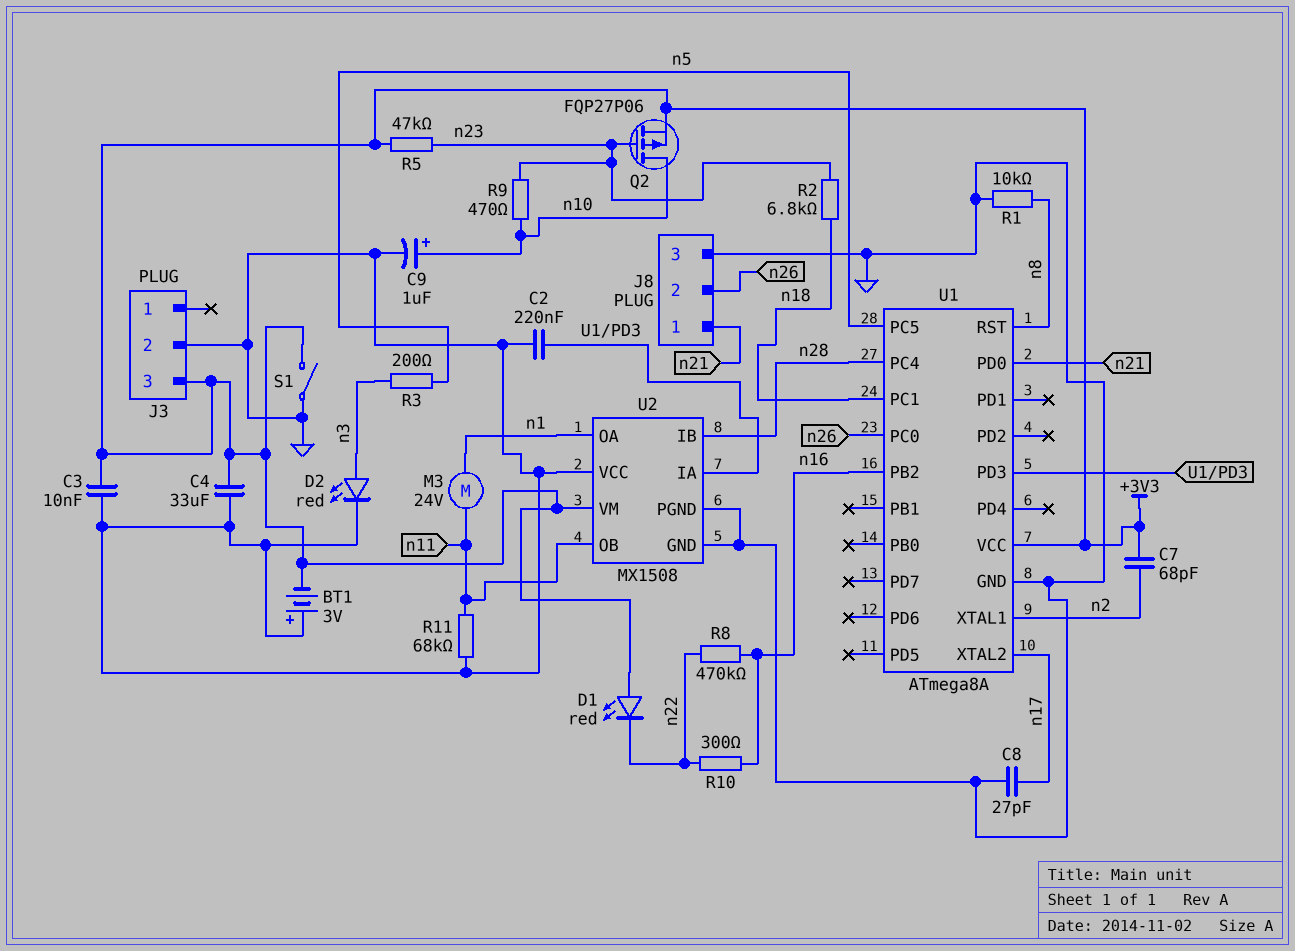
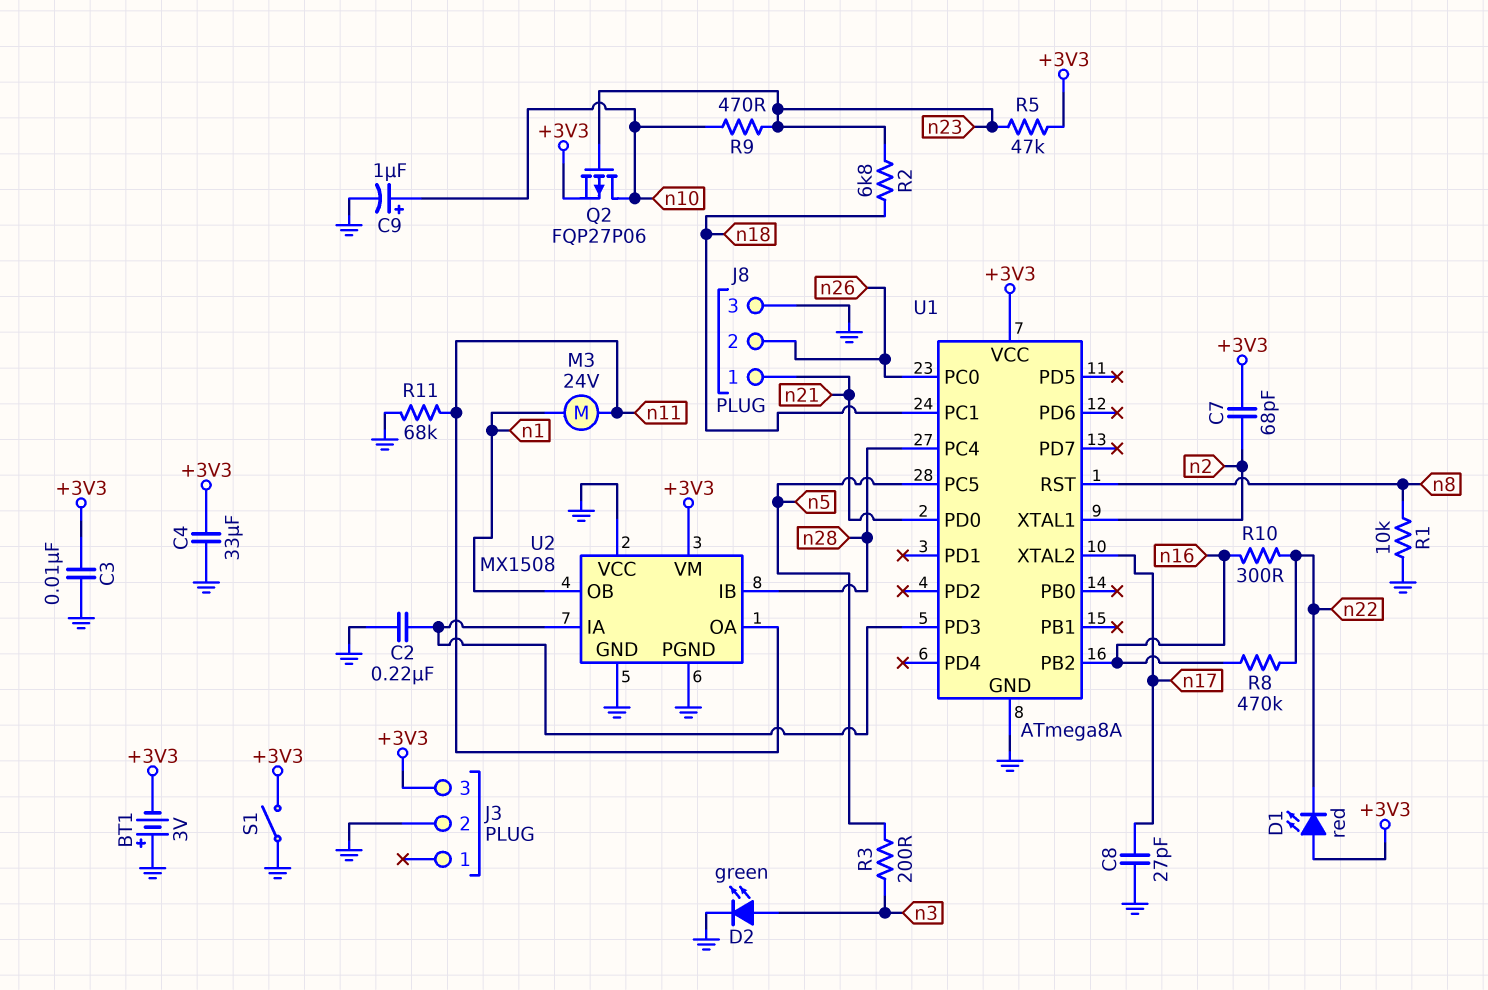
D2: LED red (A n3, K GND) -> LED green (A n3, K GND)
U2 pin OA: n1 -> n11
U2 pin OB: n11 -> n1

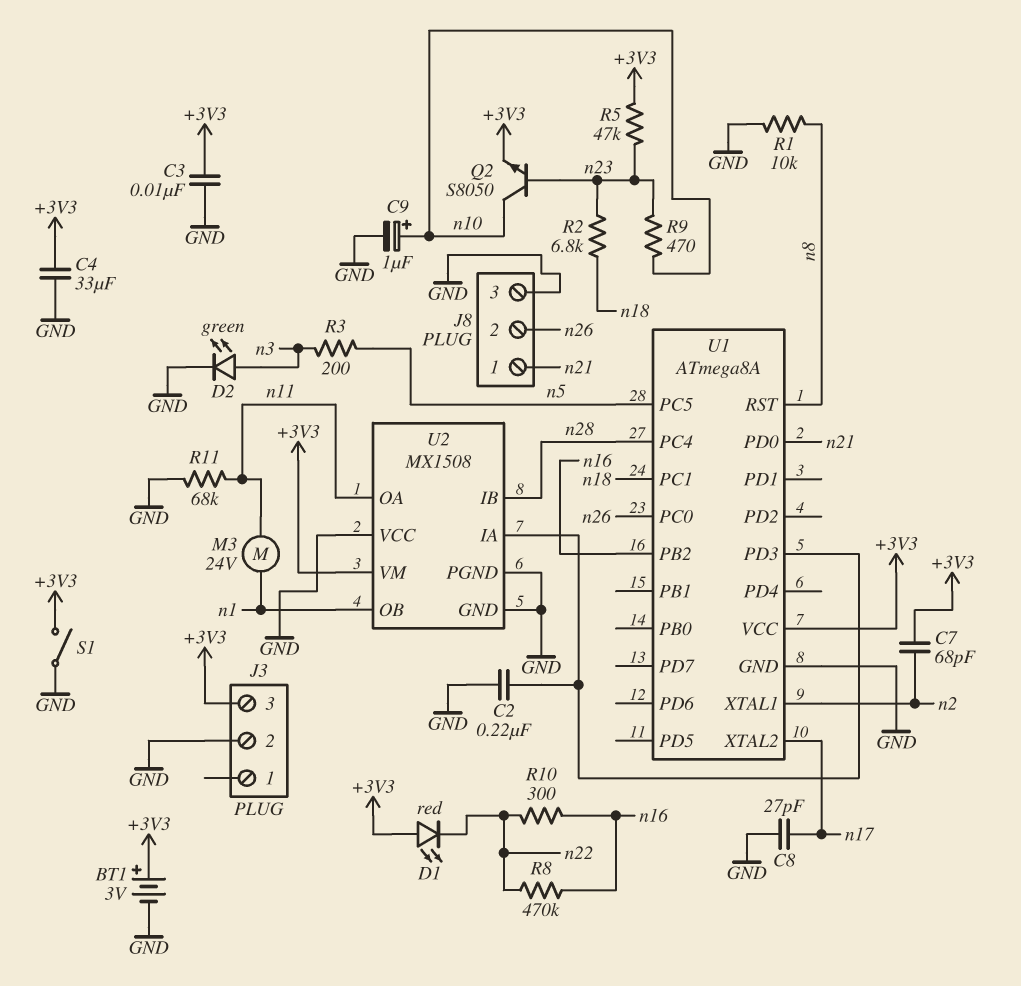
BT1: 3V (plus GND, minus +3V3) -> 3V (plus +3V3, minus GND)
Q2: PMOS FQP27P06 (G n23, D n10, S +3V3) -> NPN S8050 (B n23, C n10, E +3V3)

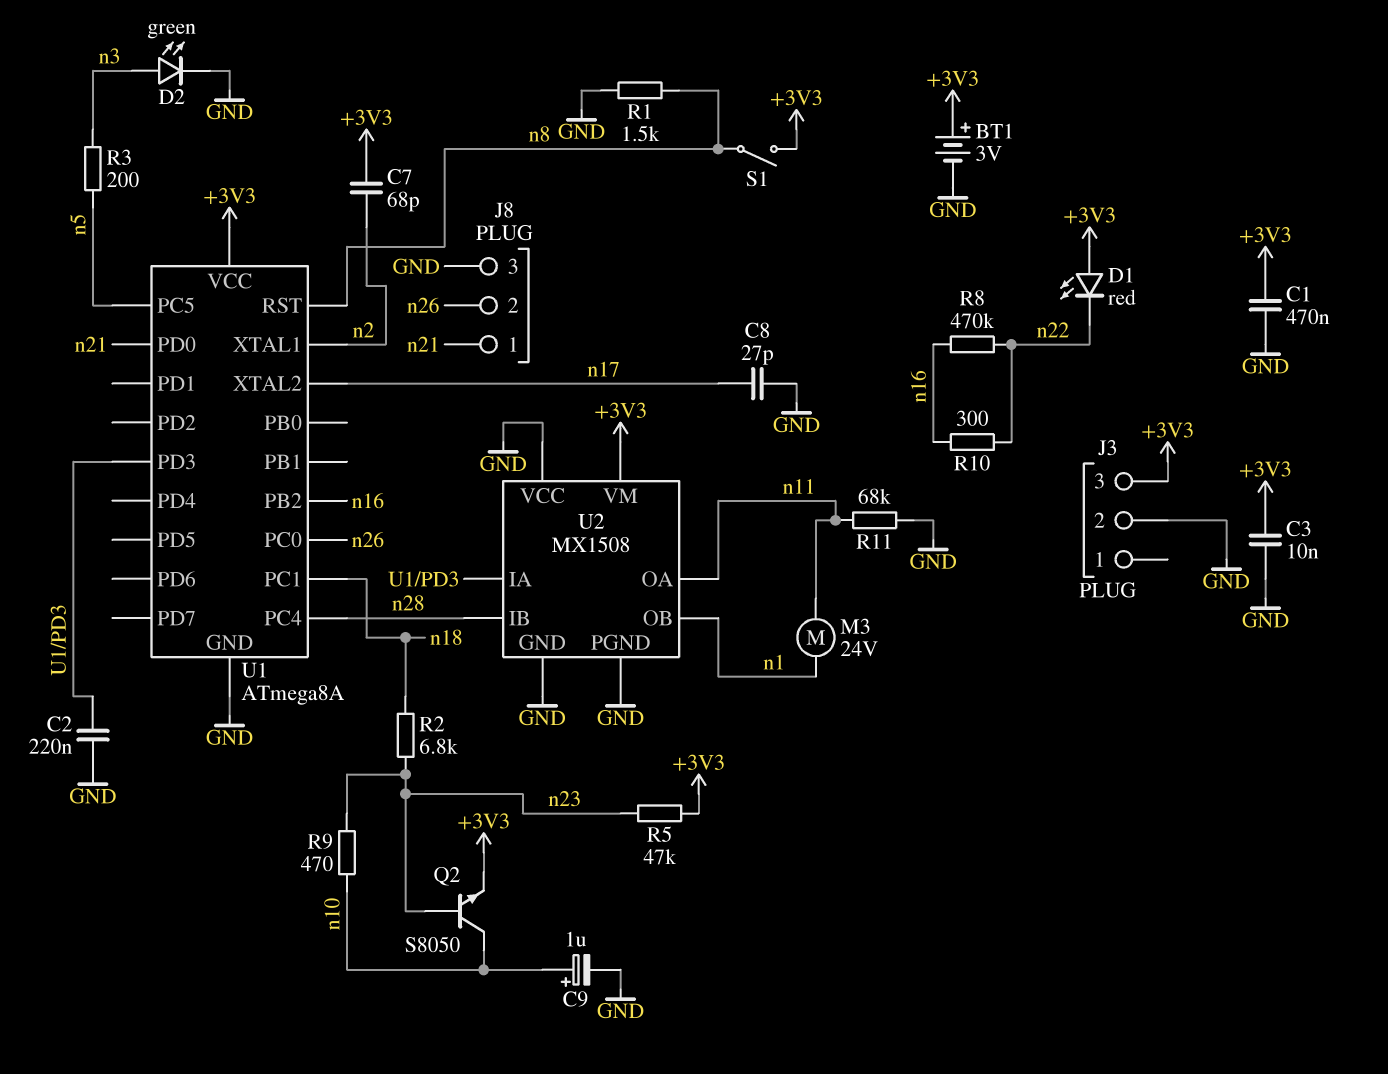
C1: none -> 470nF (+3V3, GND)
C4: 33uF (+3V3, GND) -> none
R1: 10k (GND, n8) -> 1.5k (GND, n8)
S1: switch (+3V3, GND) -> switch (+3V3, n8)

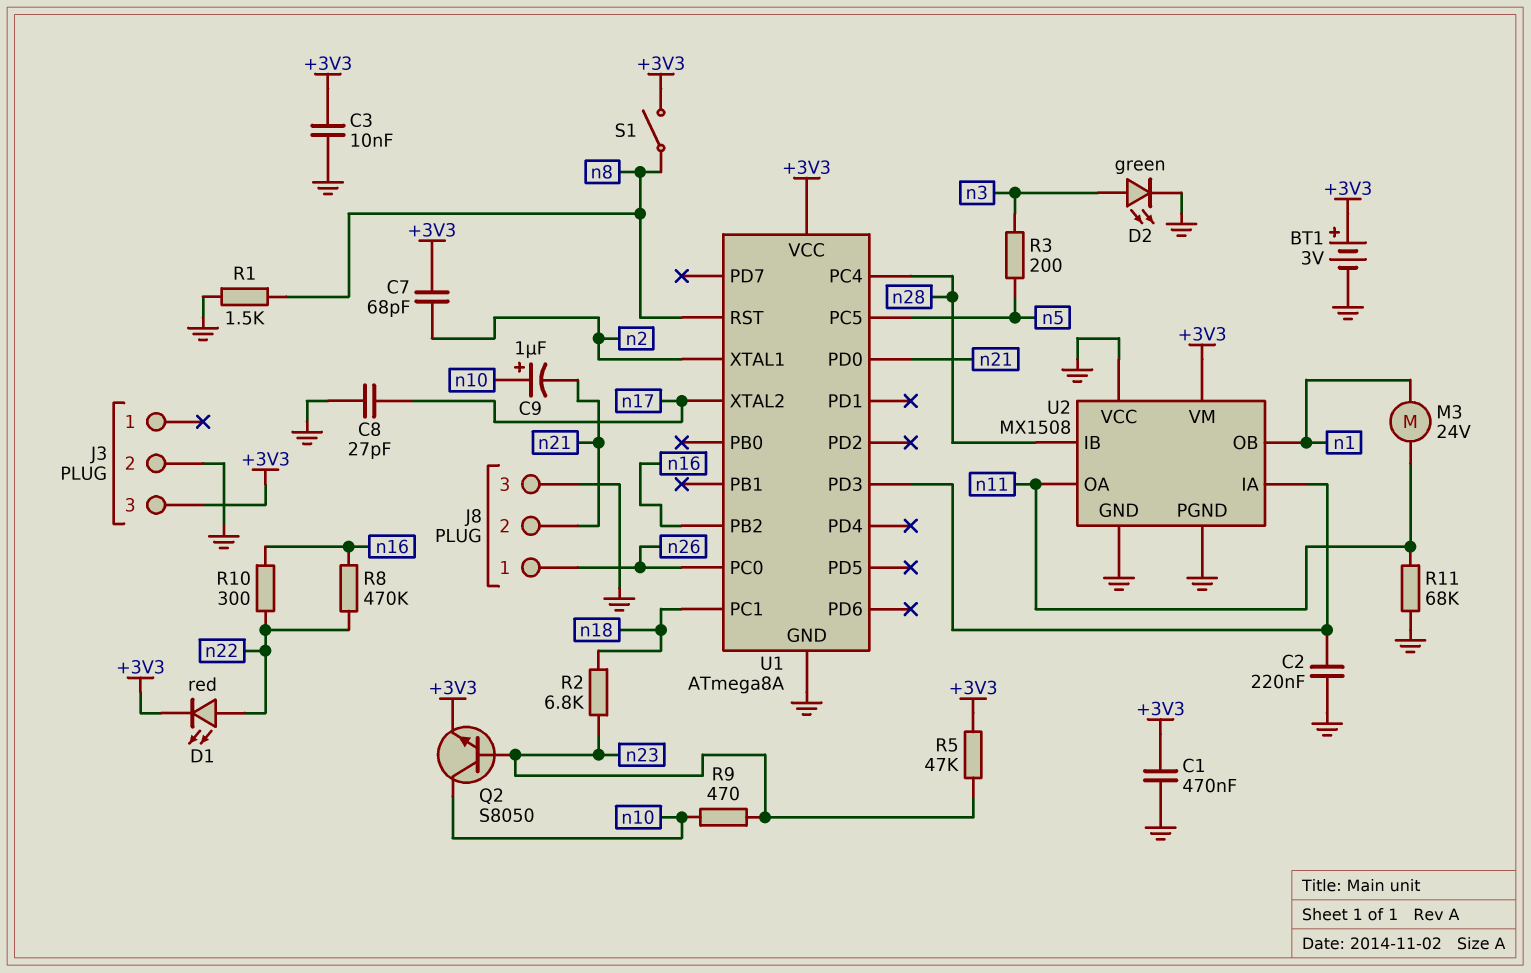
C9: 1uF (plus n10, minus GND) -> 1uF (plus n10, minus n21)
D1: LED red (A +3V3, K n22) -> LED red (A n22, K +3V3)
J8 pin 1: n21 -> n26
J8 pin 2: n26 -> n21

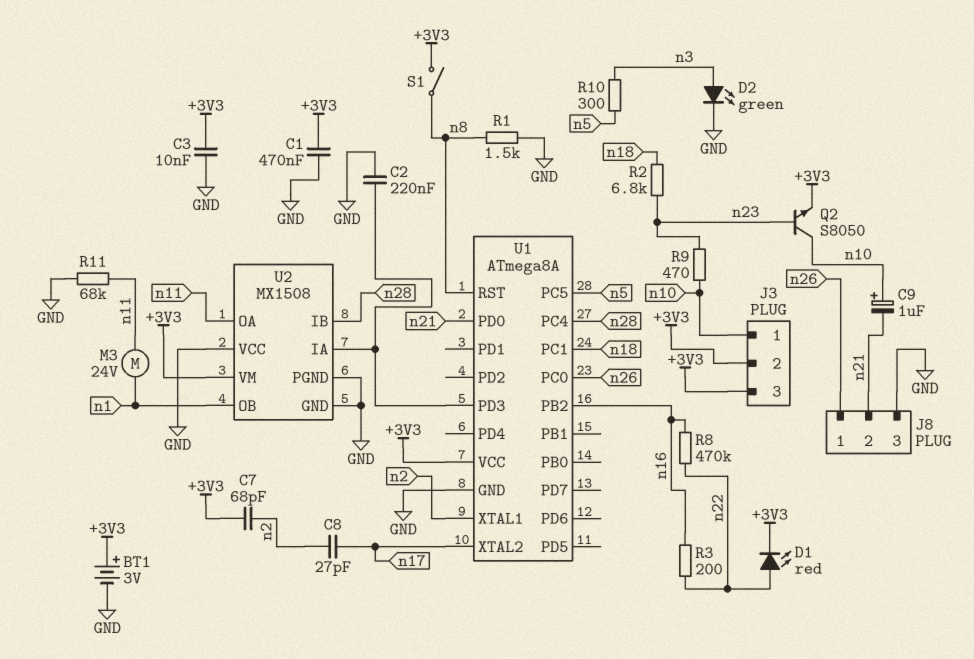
C8: 27pF (GND, n17) -> 27pF (n2, n17)
J3 pin 1: none -> n10
J3 pin 2: GND -> +3V3
R3: 200 (n3, n5) -> 200 (n16, n22)
R5: 47k (+3V3, n23) -> none
R10: 300 (n16, n22) -> 300 (n3, n5)

